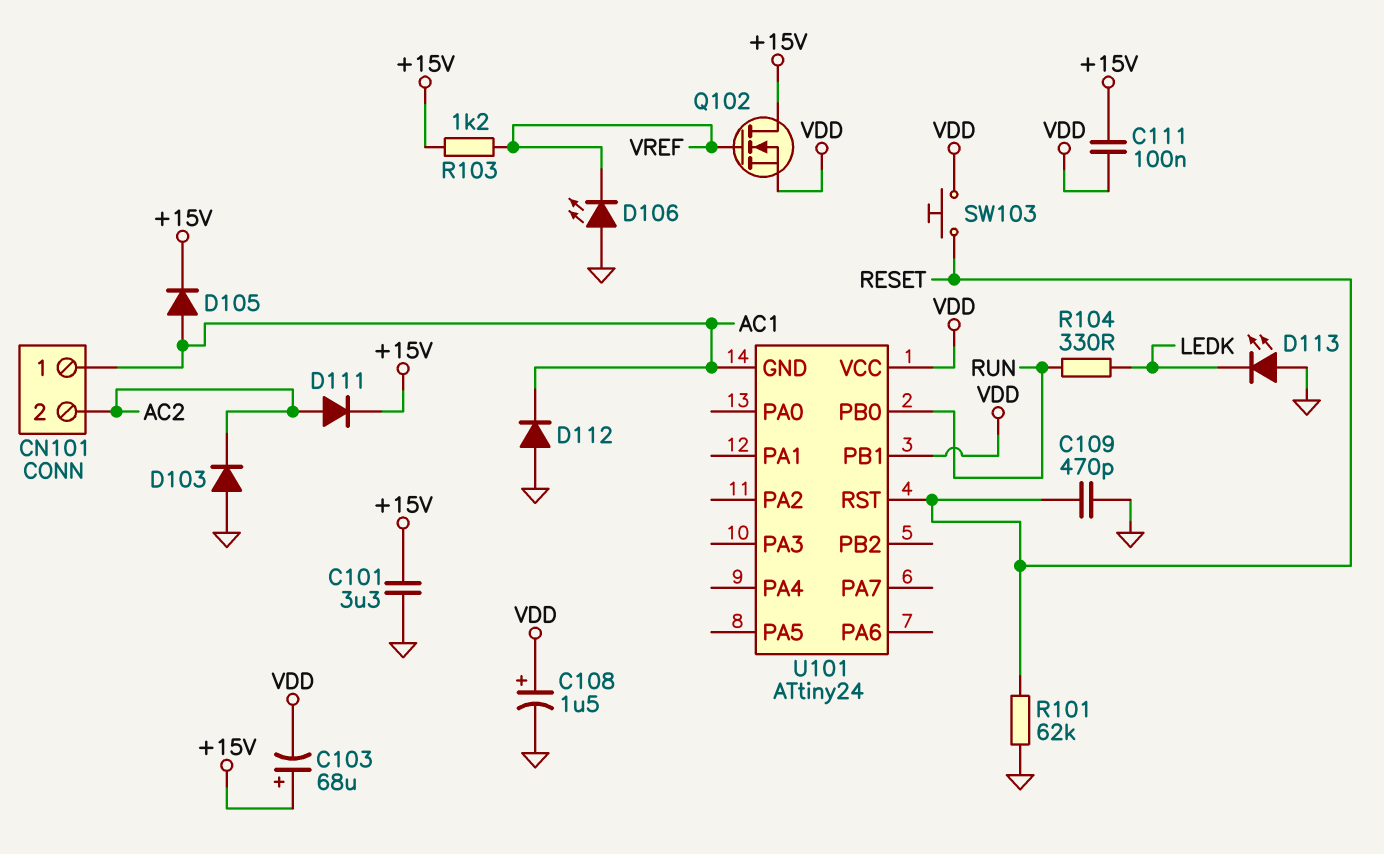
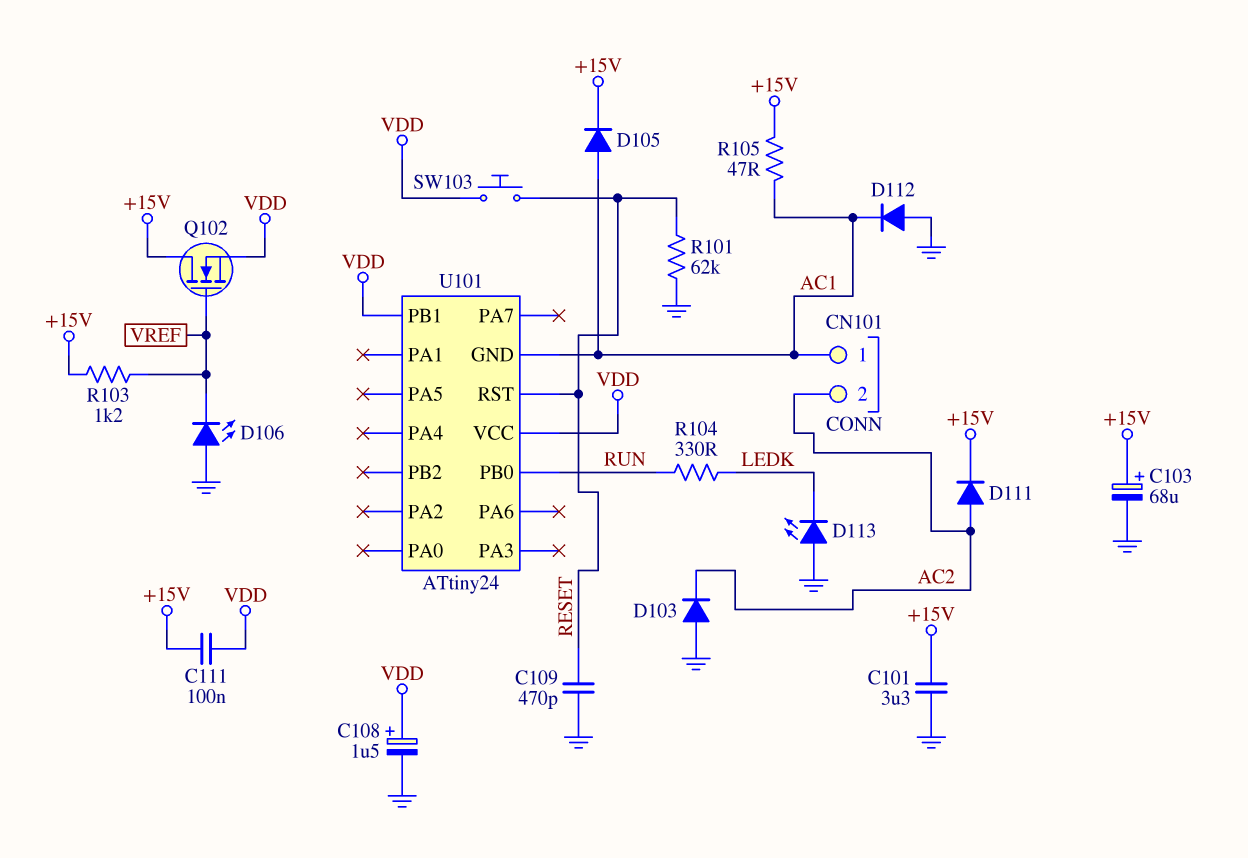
C103: 68uF (plus +15V, minus VDD) -> 68uF (plus +15V, minus GND)
R105: none -> 47 (+15V, AC1)

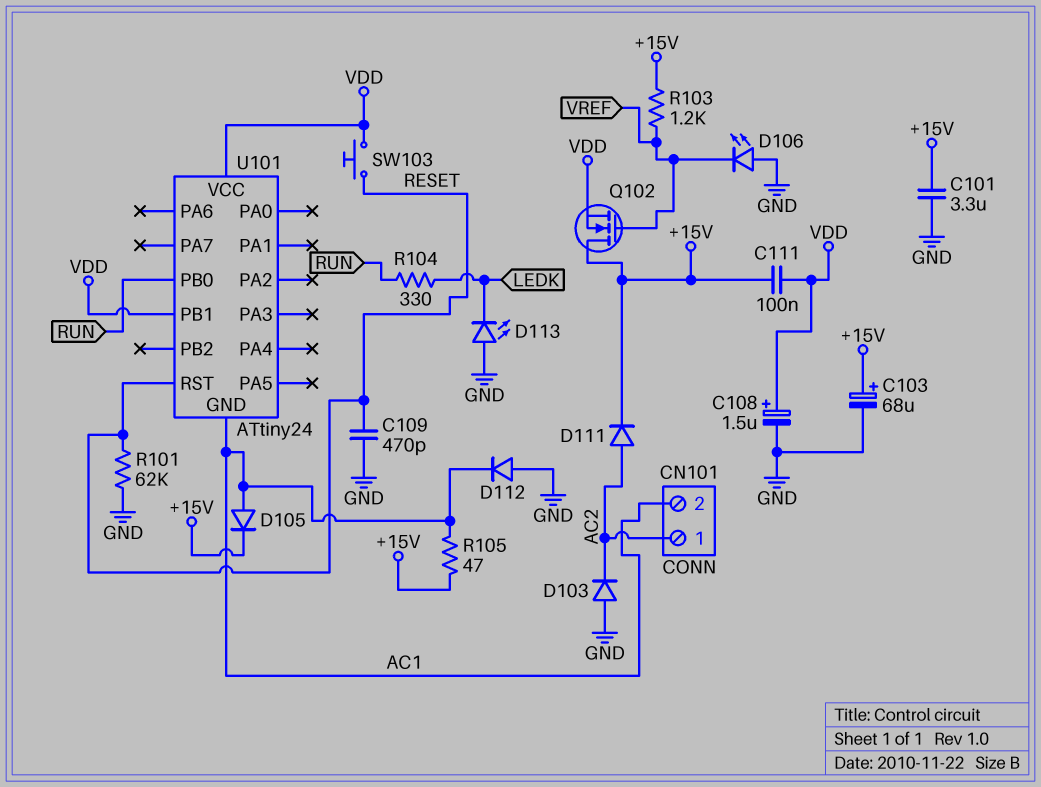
CN101 pin 1: AC1 -> AC2
CN101 pin 2: AC2 -> AC1

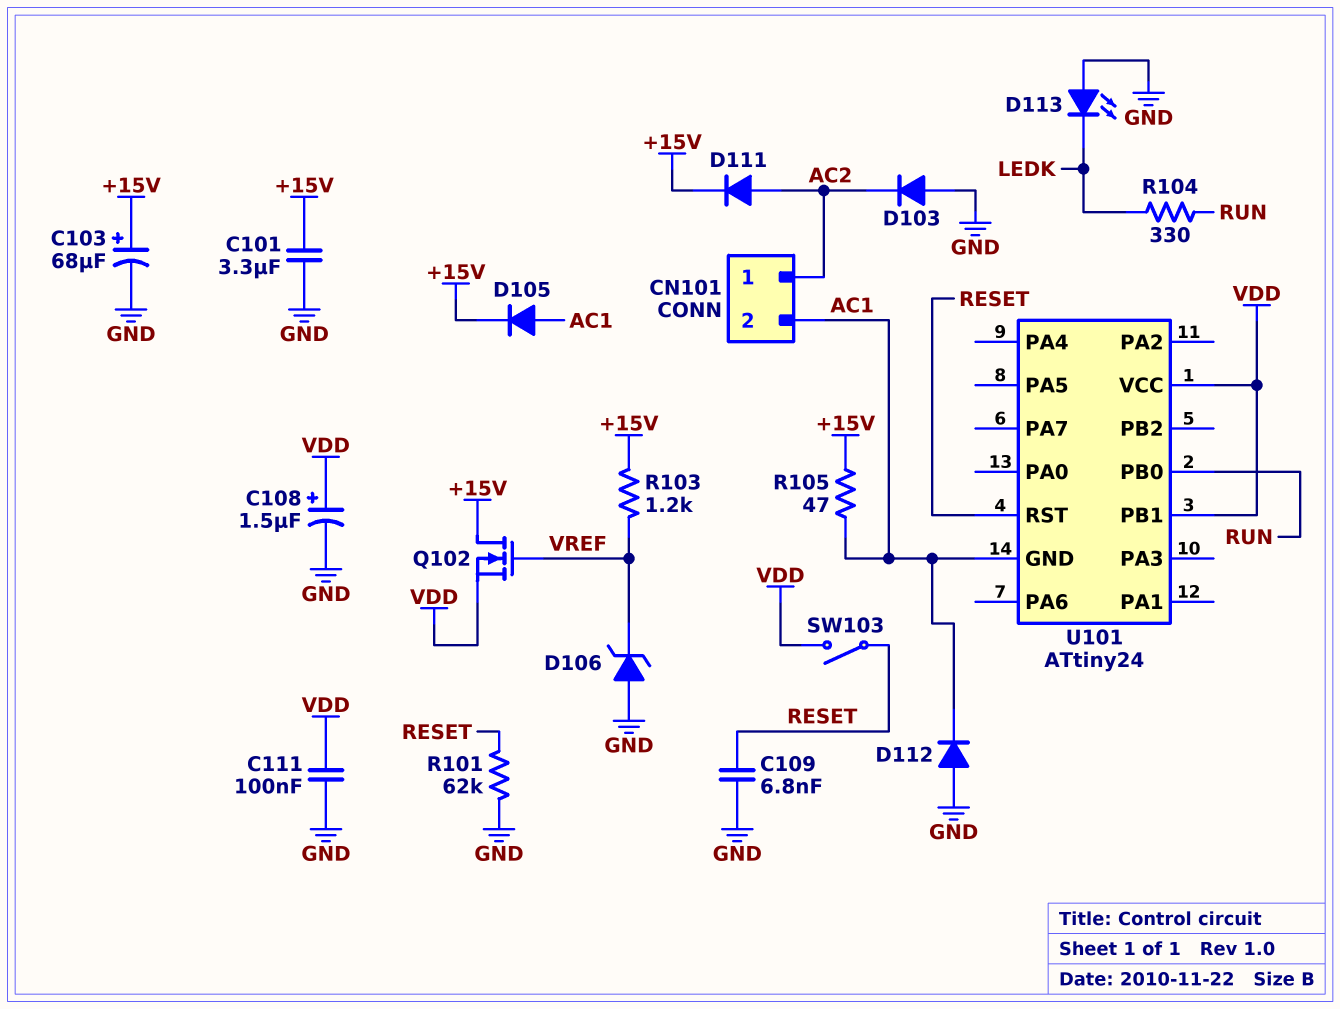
C109: 470pF (GND, RESET) -> 6.8nF (GND, RESET)
C111: 100nF (+15V, VDD) -> 100nF (GND, VDD)
D106: LED (A GND, K VREF) -> zener (A GND, K VREF)
SW103: button (RESET, VDD) -> switch (RESET, VDD)

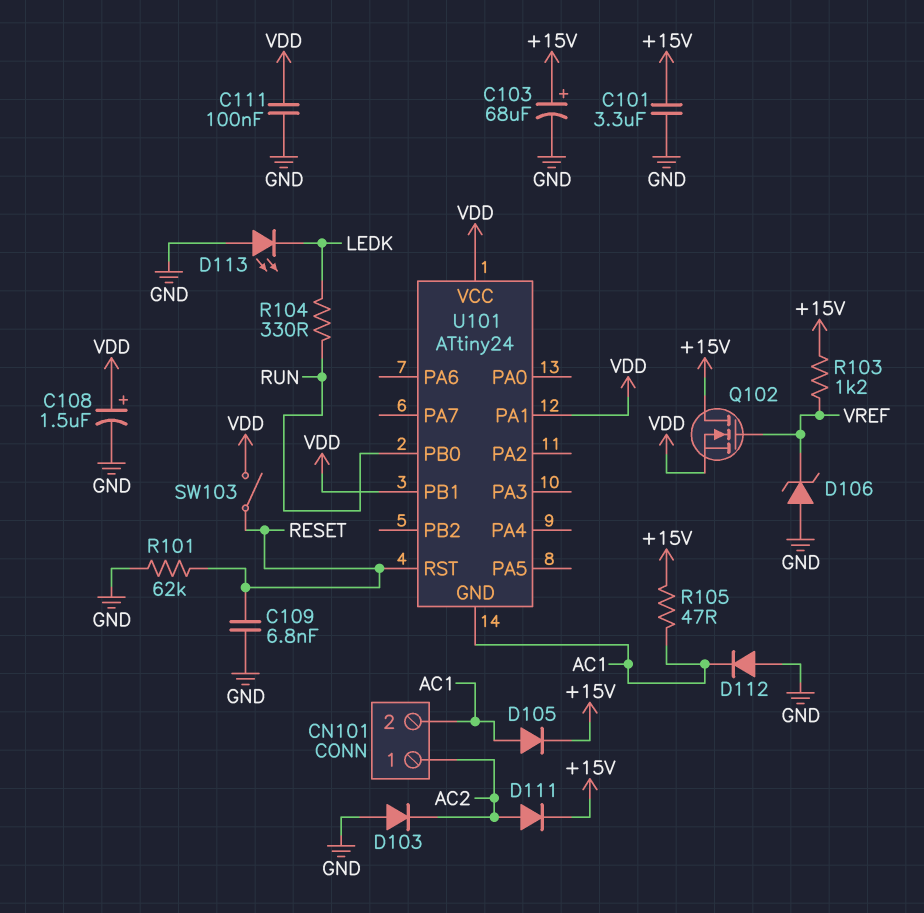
U101 pin PA1: none -> VDD

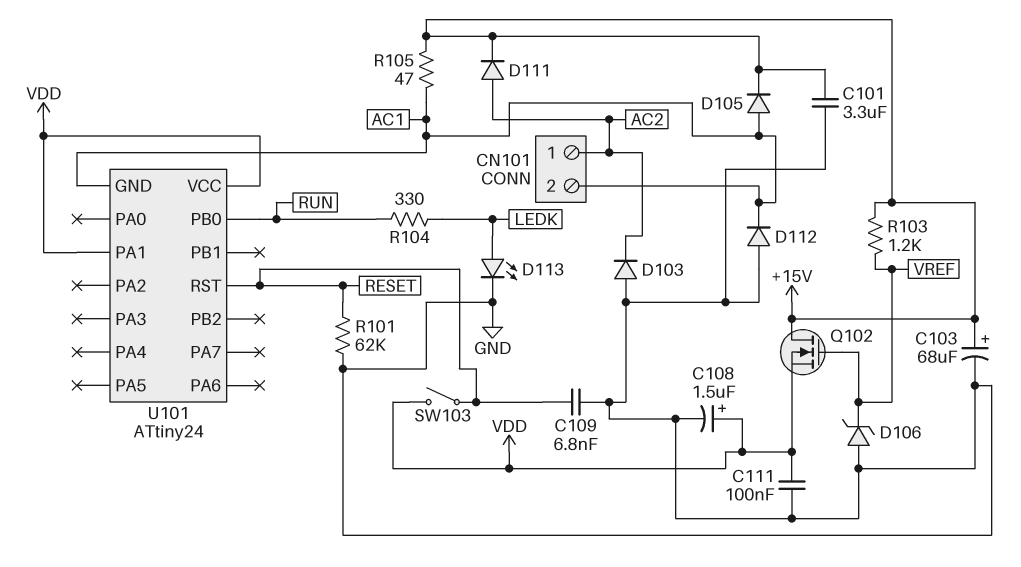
D113: LED (A GND, K LEDK) -> LED (A LEDK, K GND)
U101 pin PB1: VDD -> none

